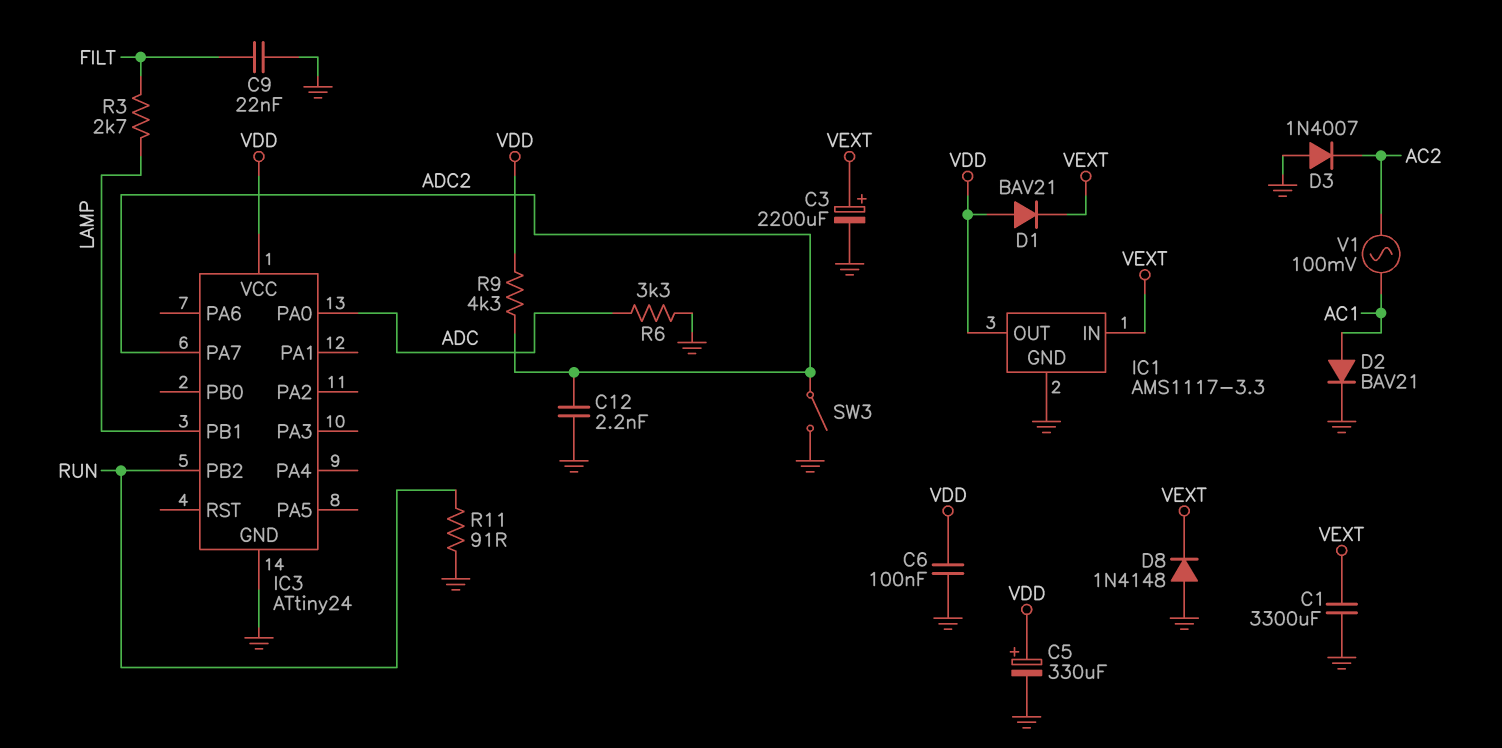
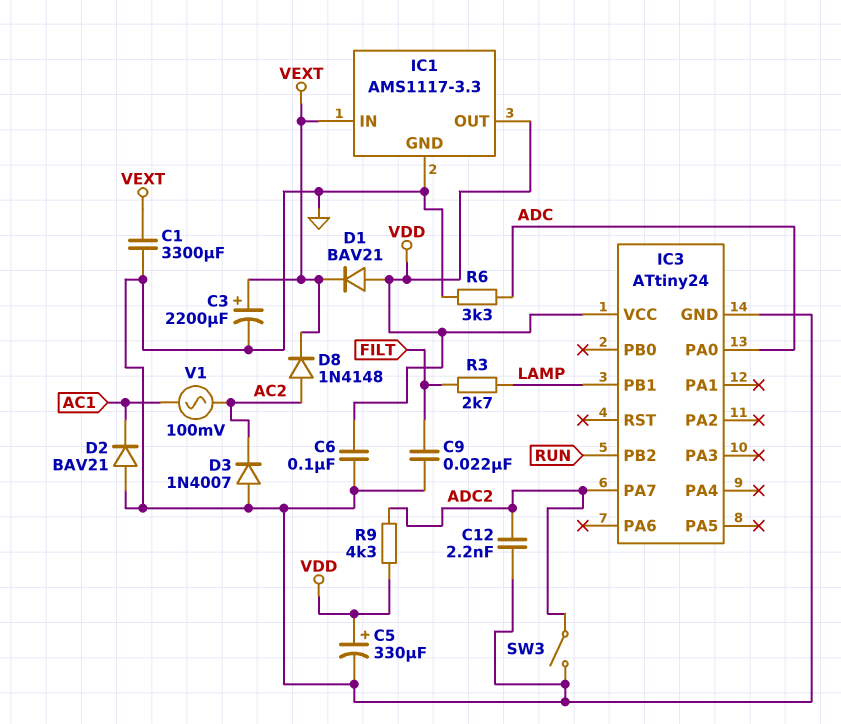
D2: diode BAV21 (A AC1, K GND) -> diode BAV21 (A GND, K AC1)
D8: diode 1N4148 (A GND, K VEXT) -> diode 1N4148 (A AC2, K VEXT)
R11: 91 (GND, RUN) -> none

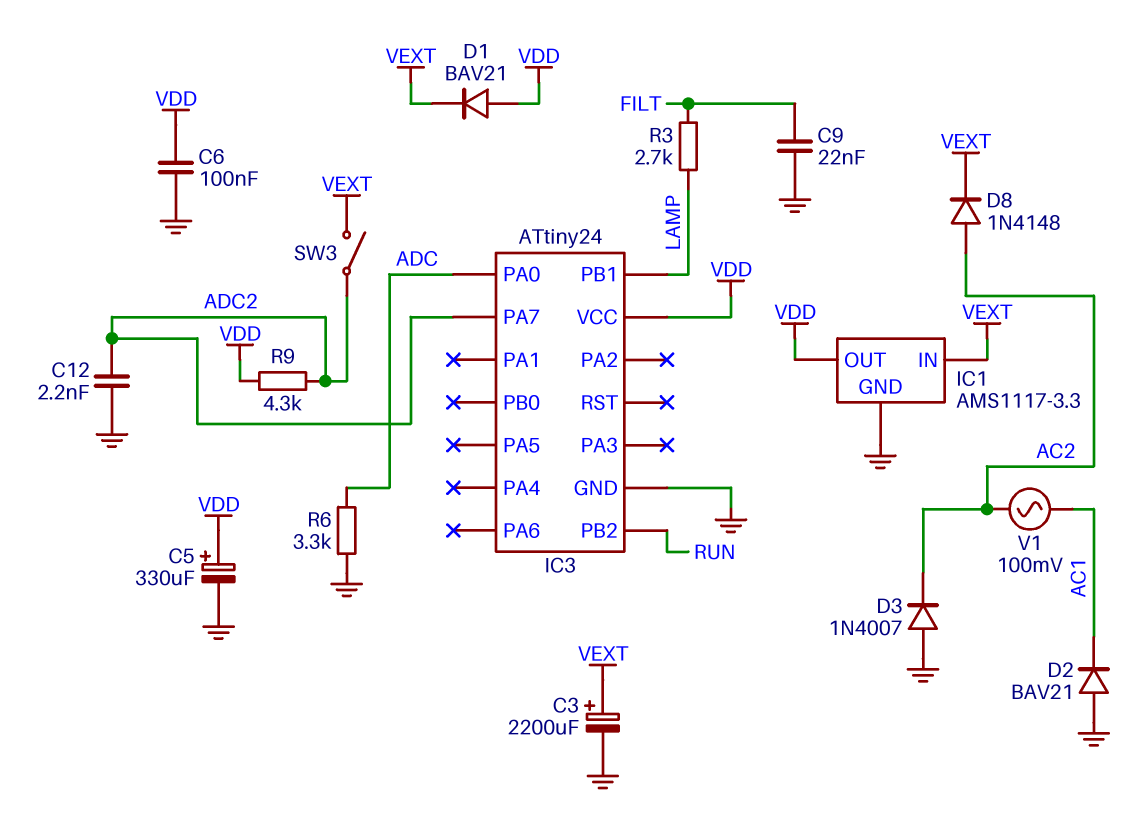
C1: 3300uF (GND, VEXT) -> none
SW3: switch (ADC2, GND) -> switch (ADC2, VEXT)

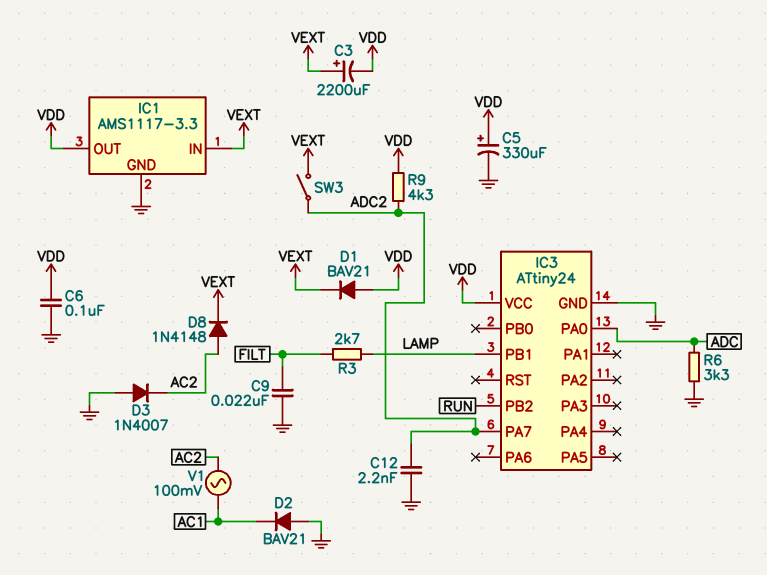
C3: 2200uF (plus VEXT, minus GND) -> 2200uF (plus VEXT, minus VDD)

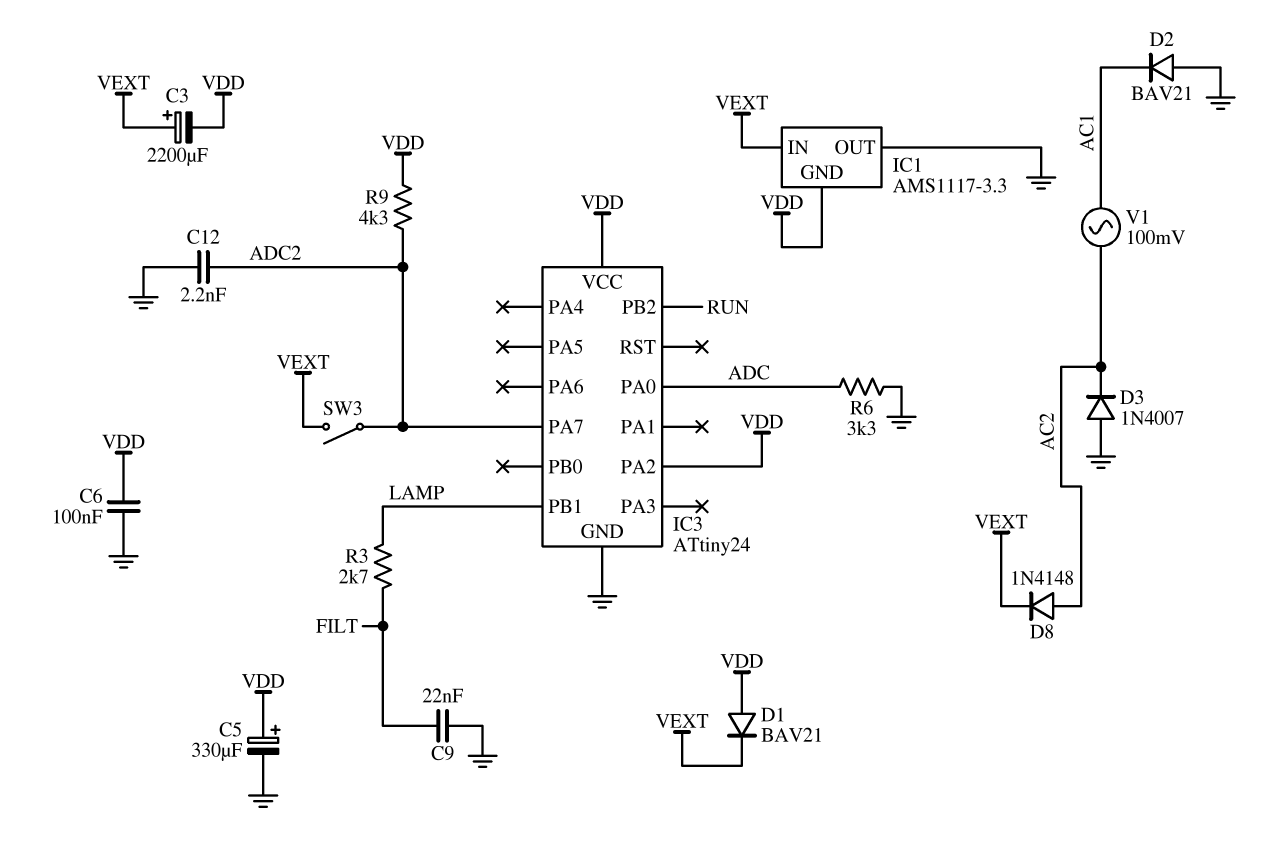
IC1 pin GND: GND -> VDD
IC1 pin OUT: VDD -> GND
IC3 pin PA2: none -> VDD

